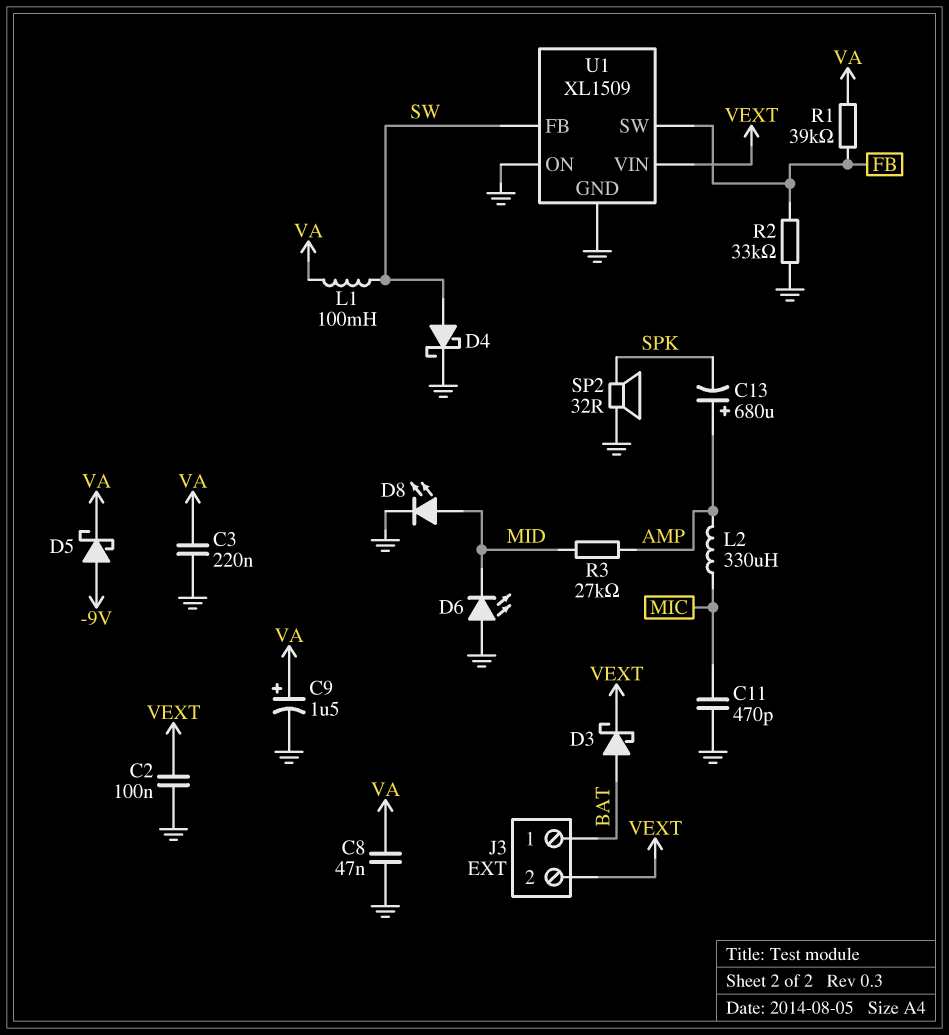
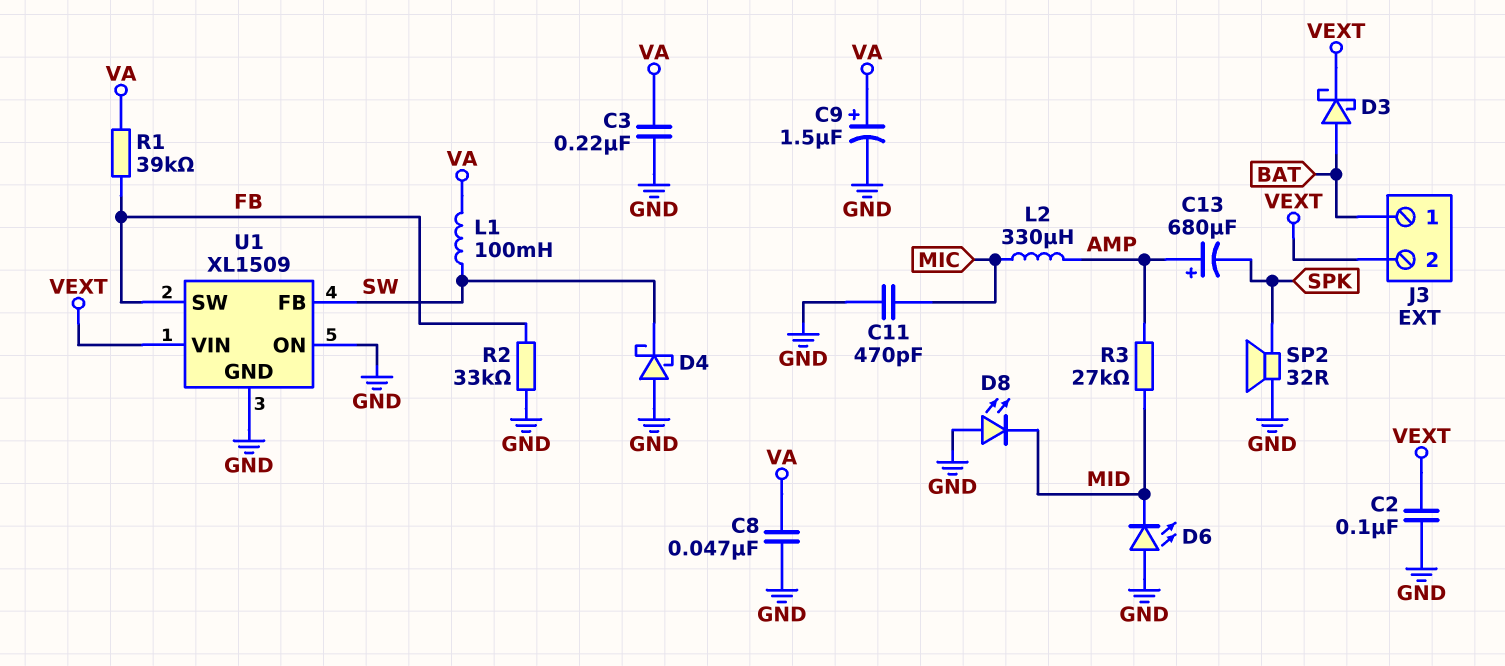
D4: schottky (A SW, K GND) -> schottky (A GND, K SW)
D5: schottky (A -9V, K VA) -> none
D8: LED (A MID, K GND) -> LED (A GND, K MID)

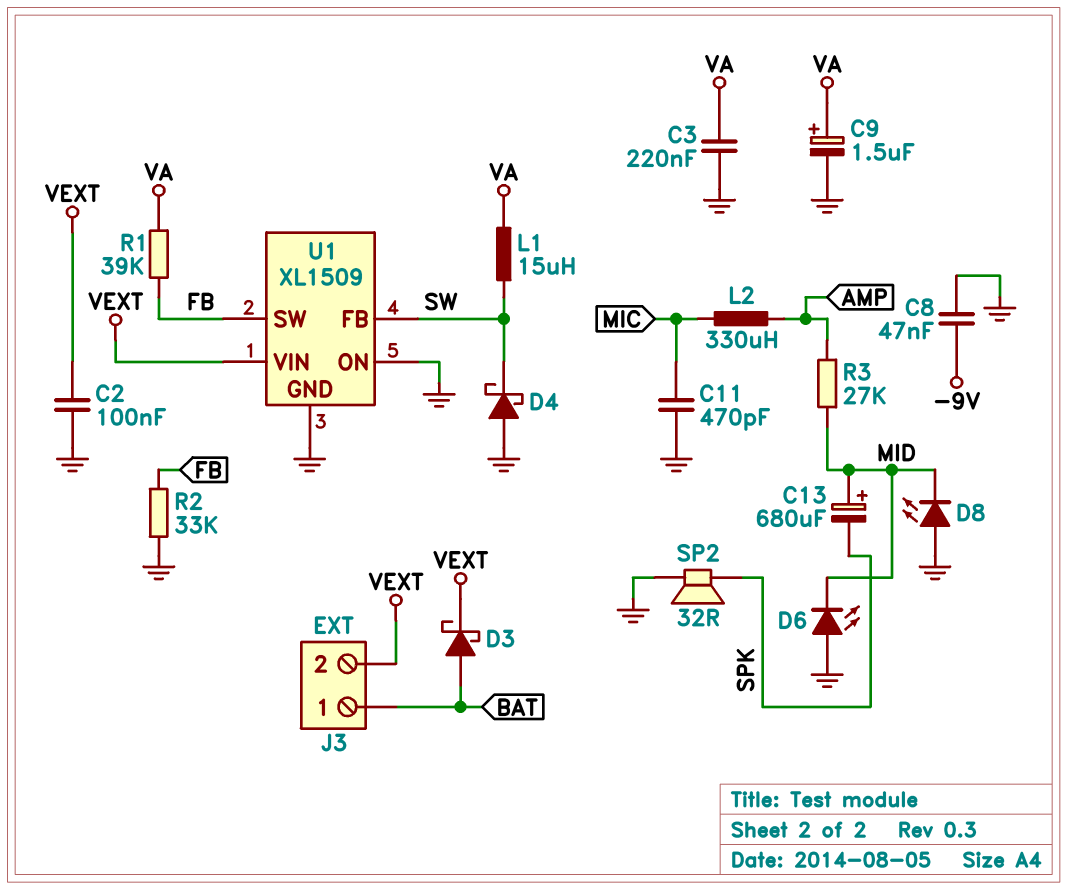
C8: 47nF (GND, VA) -> 47nF (-9V, GND)
C13: 680uF (plus AMP, minus SPK) -> 680uF (plus MID, minus SPK)
L1: 100mH (SW, VA) -> 15uH (SW, VA)

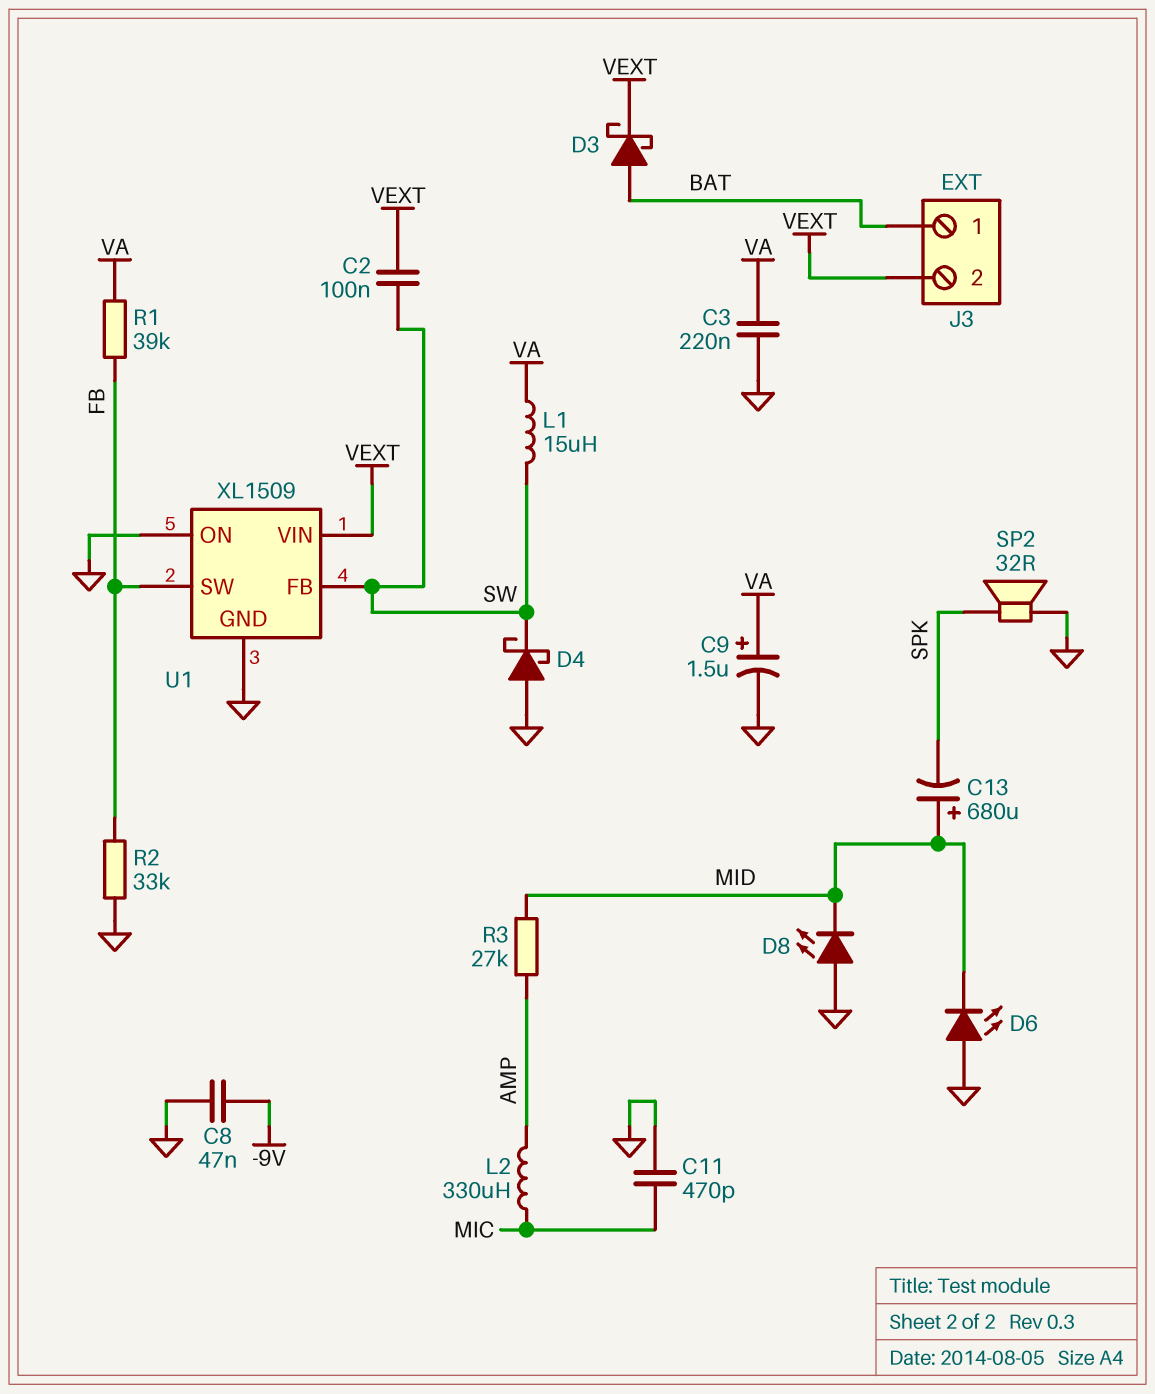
C2: 100nF (GND, VEXT) -> 100nF (SW, VEXT)

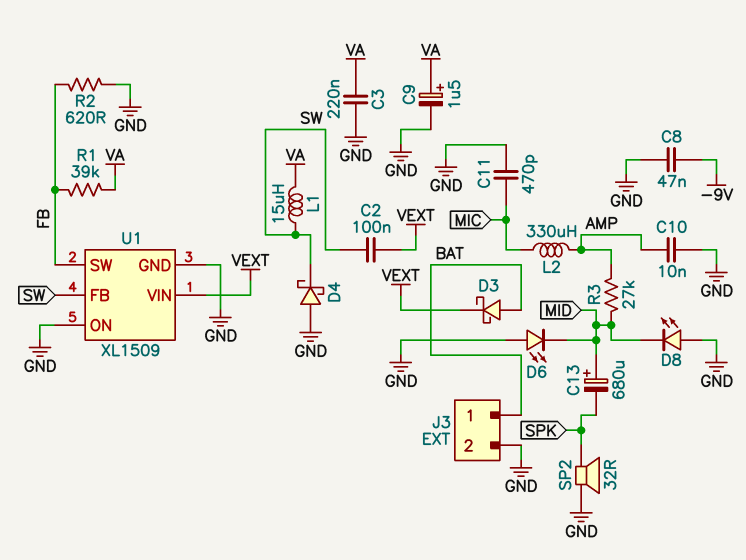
C10: none -> 10nF (AMP, GND)
J3 pin 2: VEXT -> GND
R2: 33k (FB, GND) -> 620 (FB, GND)

